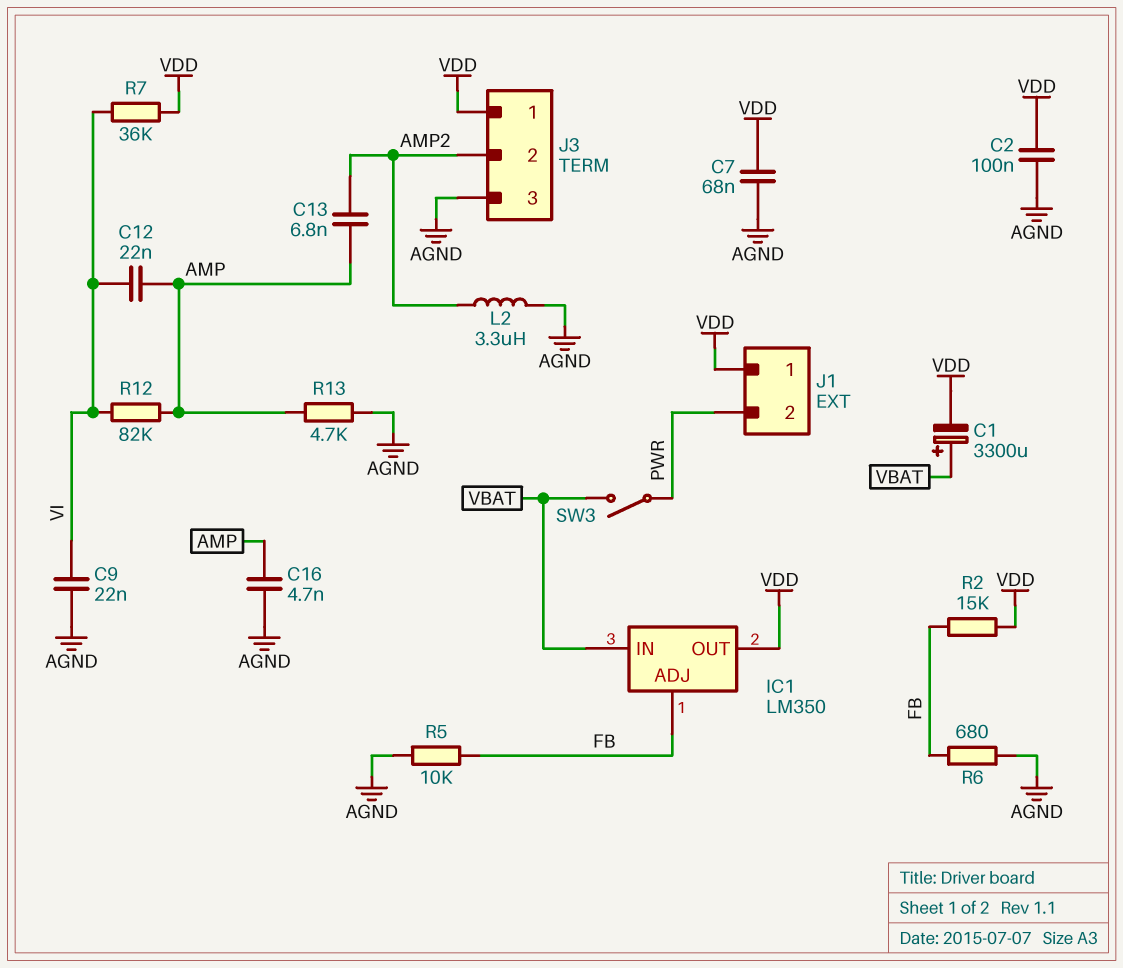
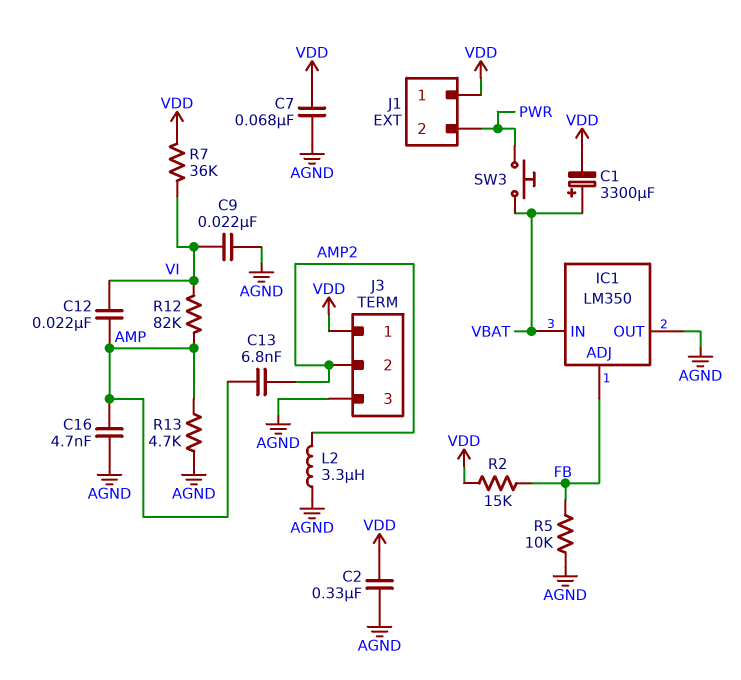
C2: 100nF (AGND, VDD) -> 330nF (AGND, VDD)
IC1 pin OUT: VDD -> AGND
R6: 680 (AGND, FB) -> none
SW3: switch (PWR, VBAT) -> button (PWR, VBAT)

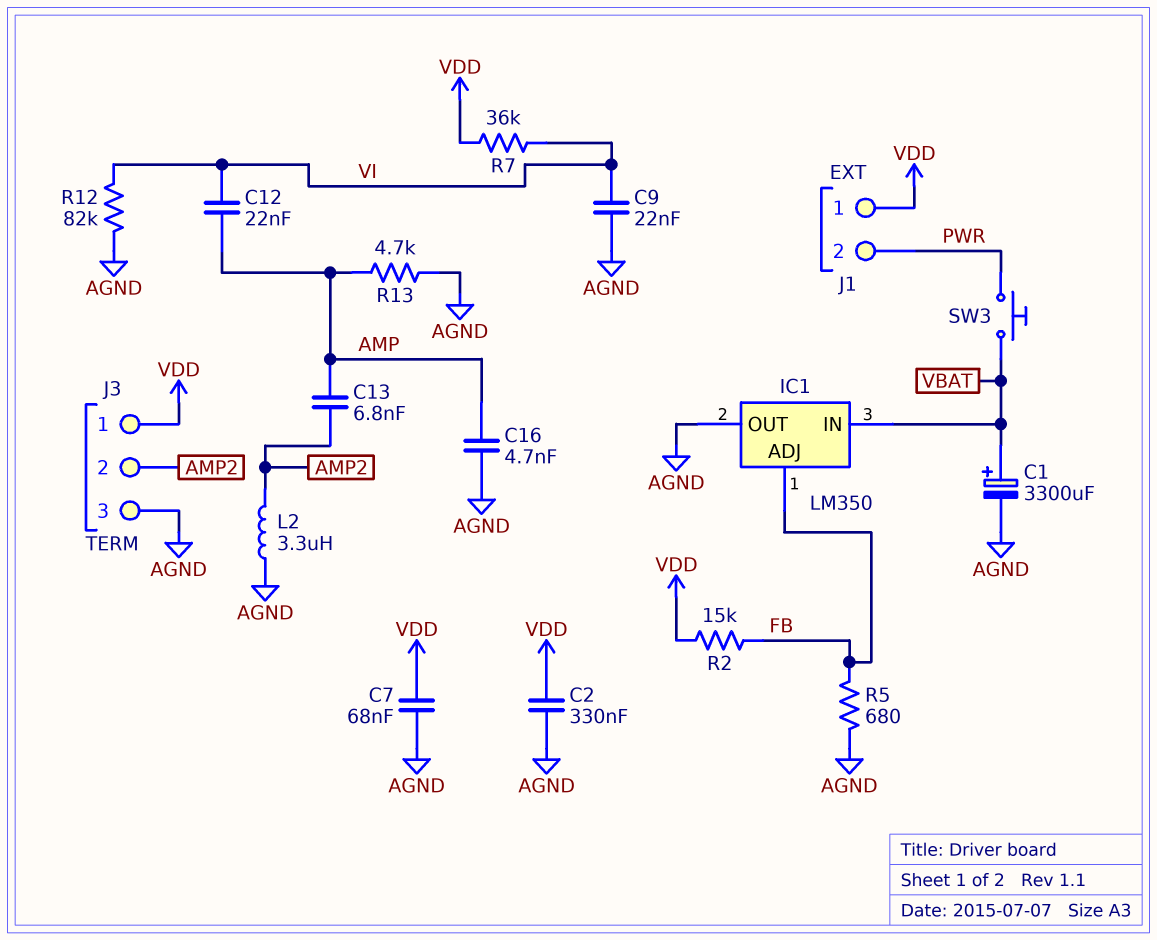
C1: 3300uF (plus VBAT, minus VDD) -> 3300uF (plus VBAT, minus AGND)
R5: 10k (AGND, FB) -> 680 (AGND, FB)
R12: 82k (AMP, VI) -> 82k (AGND, VI)

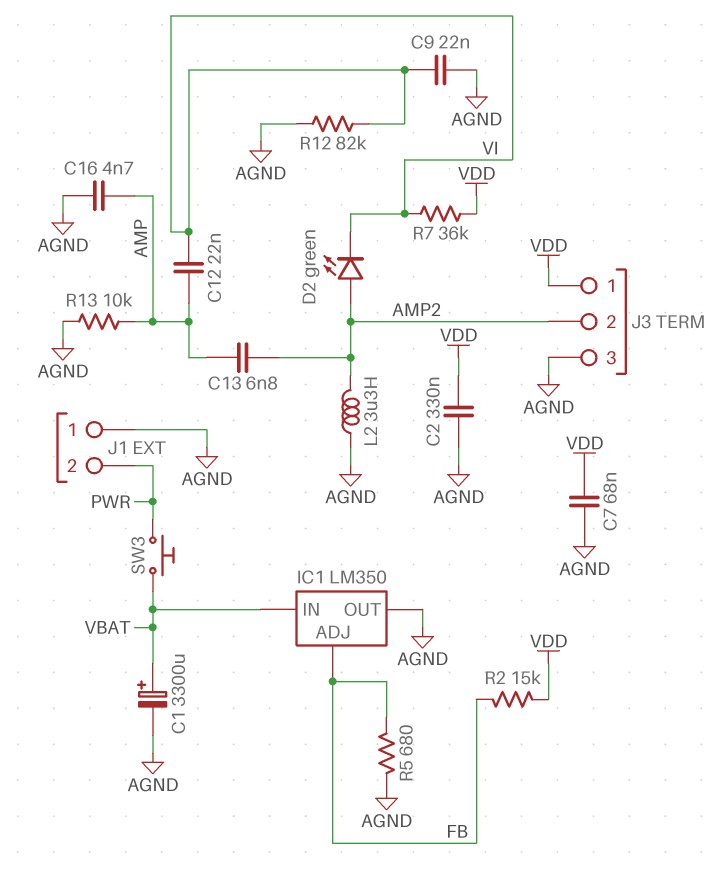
D2: none -> LED green (A AMP2, K VI)
J1 pin 1: VDD -> AGND
R13: 4.7k (AGND, AMP) -> 10k (AGND, AMP)

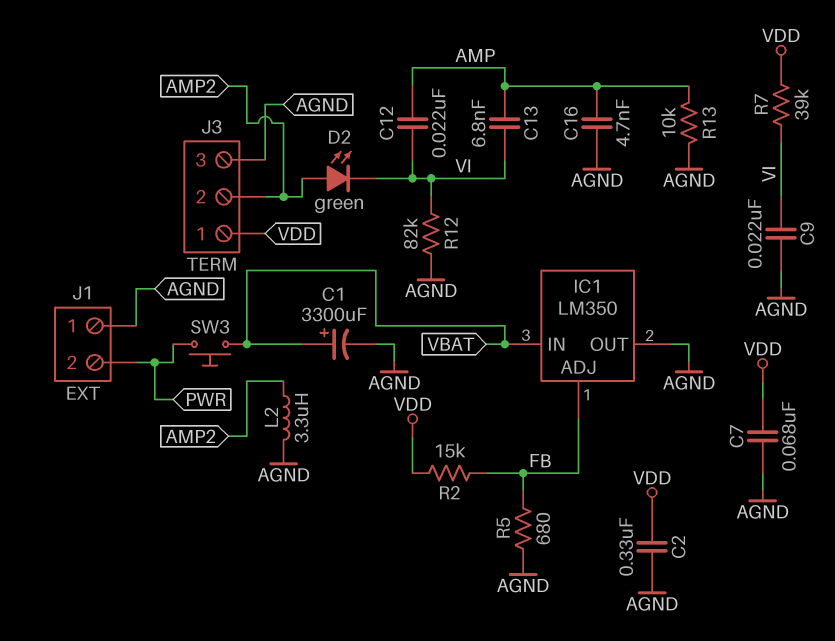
C13: 6.8nF (AMP, AMP2) -> 6.8nF (AMP, VI)
R7: 36k (VDD, VI) -> 39k (VDD, VI)

